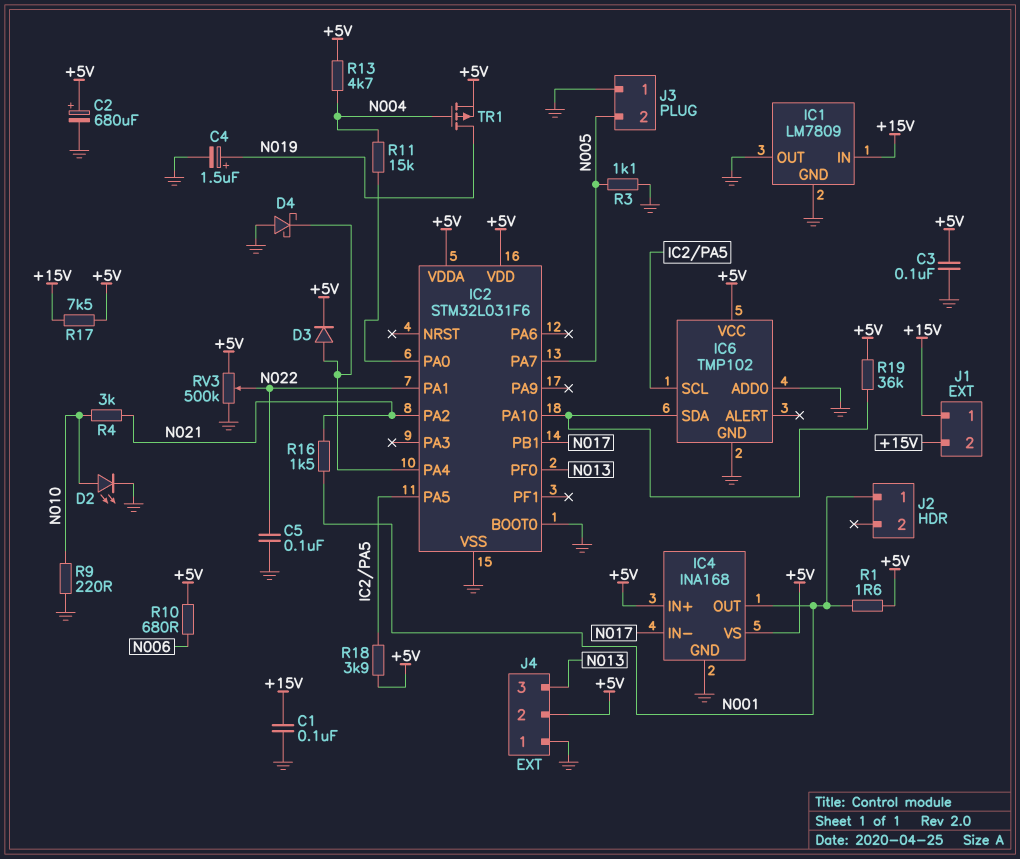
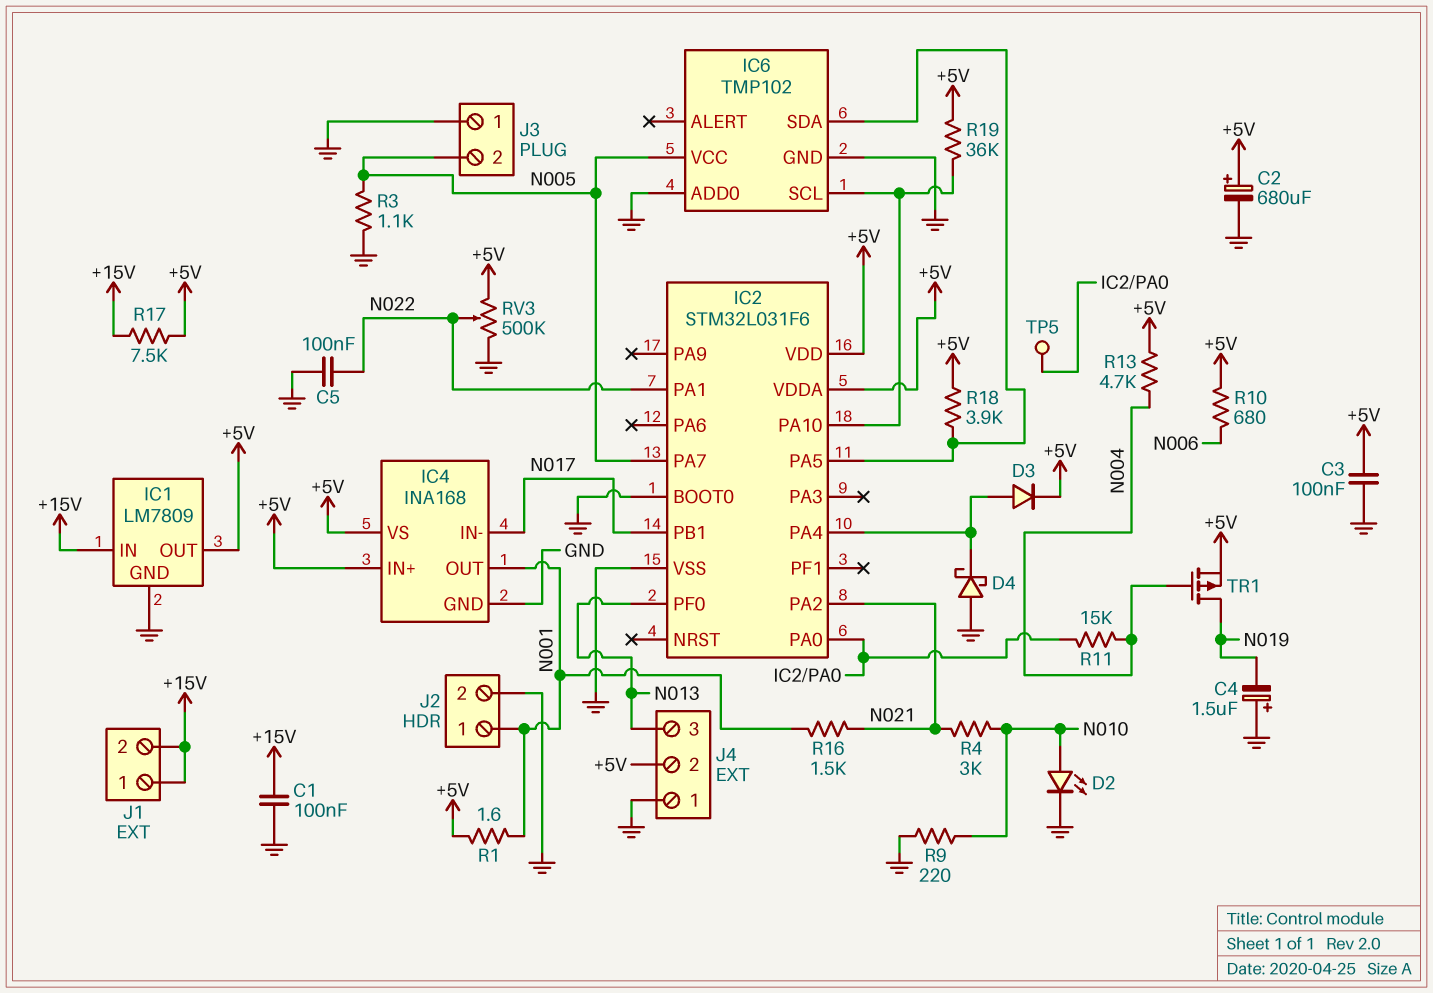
C4: 1.5uF (plus N019, minus GND) -> 1.5uF (plus GND, minus N019)
IC1 pin OUT: GND -> +5V
IC6 pin SCL: IC2/PA5 -> IC2/PA10
IC6 pin SDA: IC2/PA10 -> IC2/PA5
IC6 pin VCC: +5V -> N005
J2 pin 2: none -> GND
TP5: none -> test point (IC2/PA0)

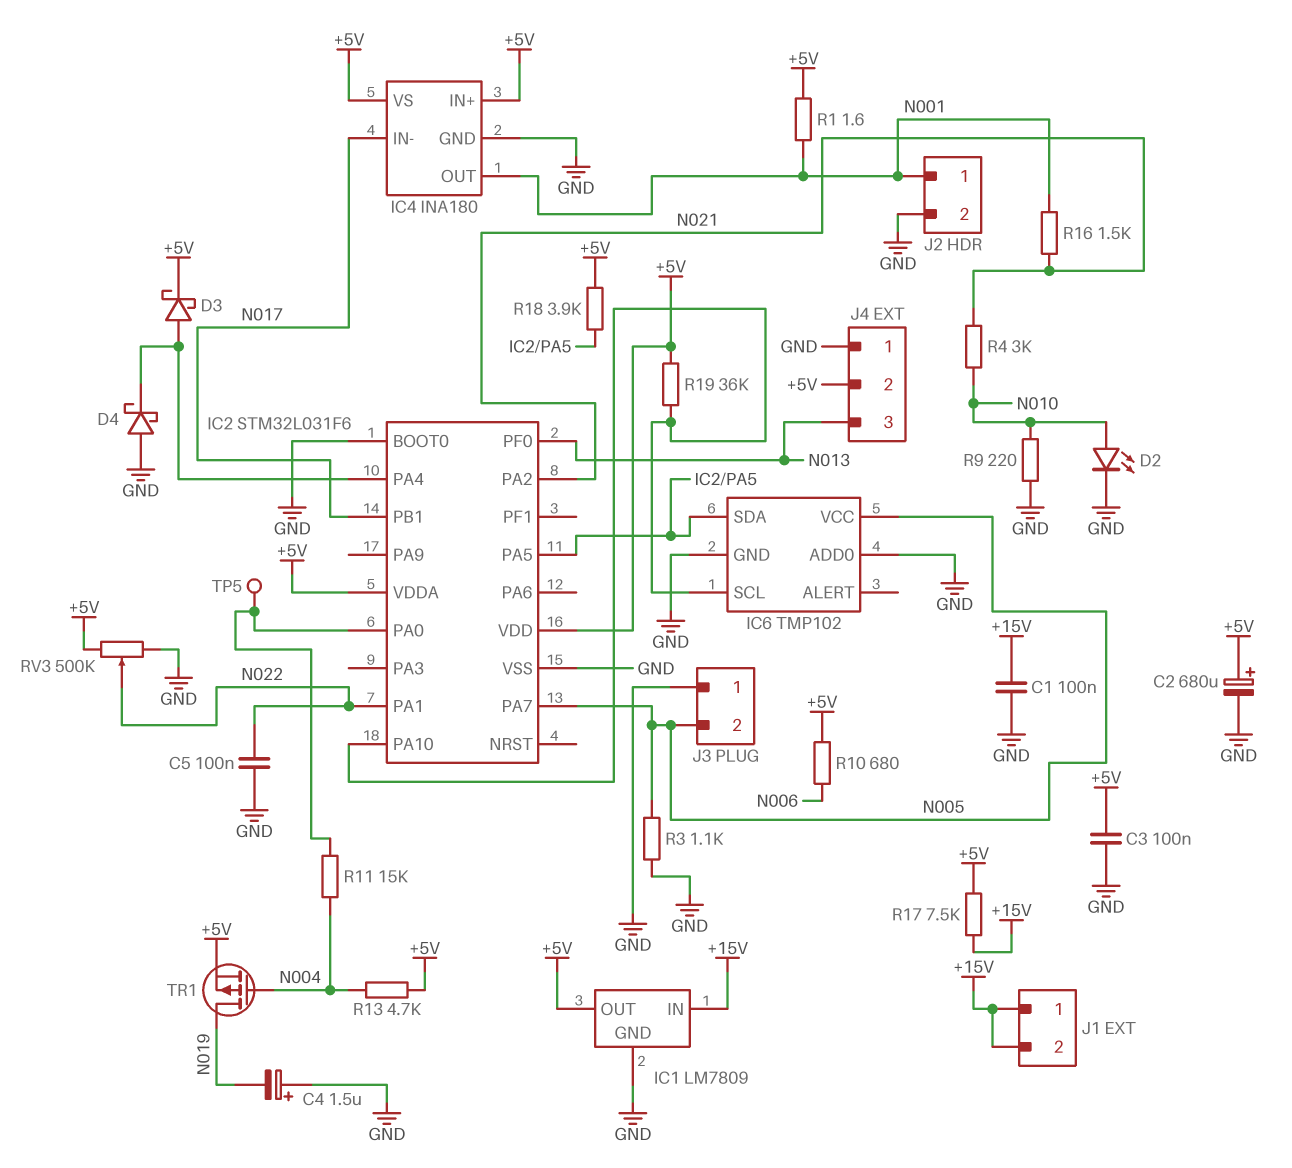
D3: diode (A IC2/PA4, K +5V) -> schottky (A IC2/PA4, K +5V)
IC4: INA168 -> INA180

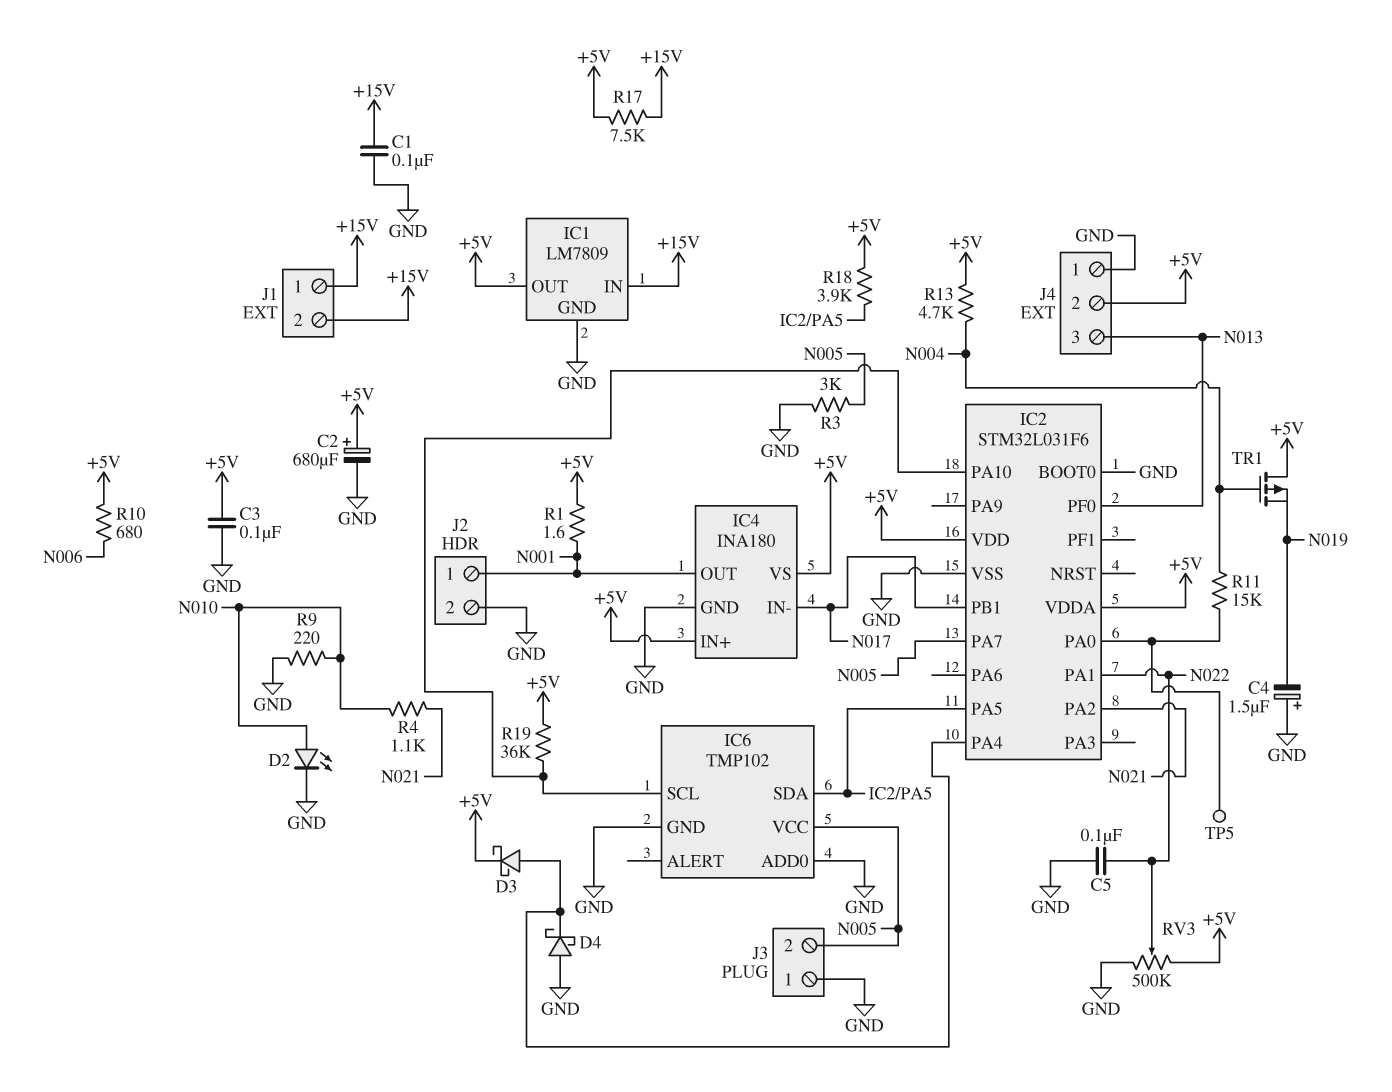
R3: 1.1k (GND, N005) -> 3k (GND, N005)
R4: 3k (N010, N021) -> 1.1k (N010, N021)
R16: 1.5k (N001, N021) -> none
TR1: PMOS (G N004, D N019, S +5V) -> PMOS (G N004, D +5V, S N019)

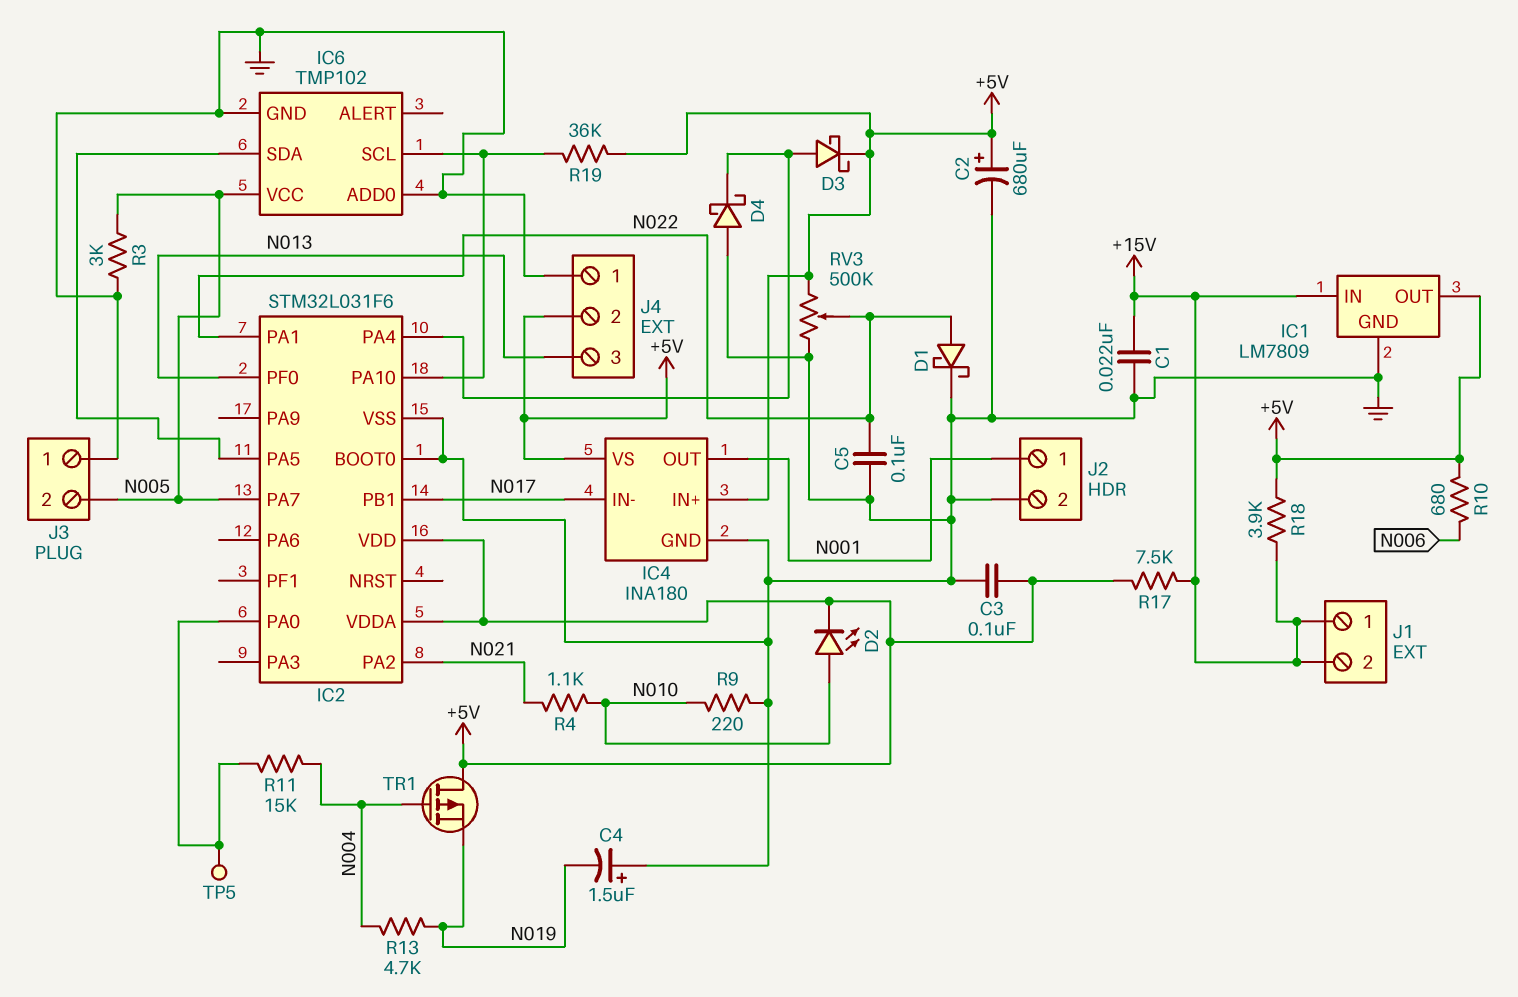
C1: 100nF (+15V, GND) -> 22nF (+15V, GND)
D1: none -> schottky (A N022, K GND)
D2: LED (A N010, K GND) -> LED (A N010, K +5V)
R1: 1.6 (+5V, N001) -> none
R13: 4.7k (+5V, N004) -> 4.7k (N004, N019)
R18: 3.9k (+5V, IC2/PA5) -> 3.9k (+5V, +15V)

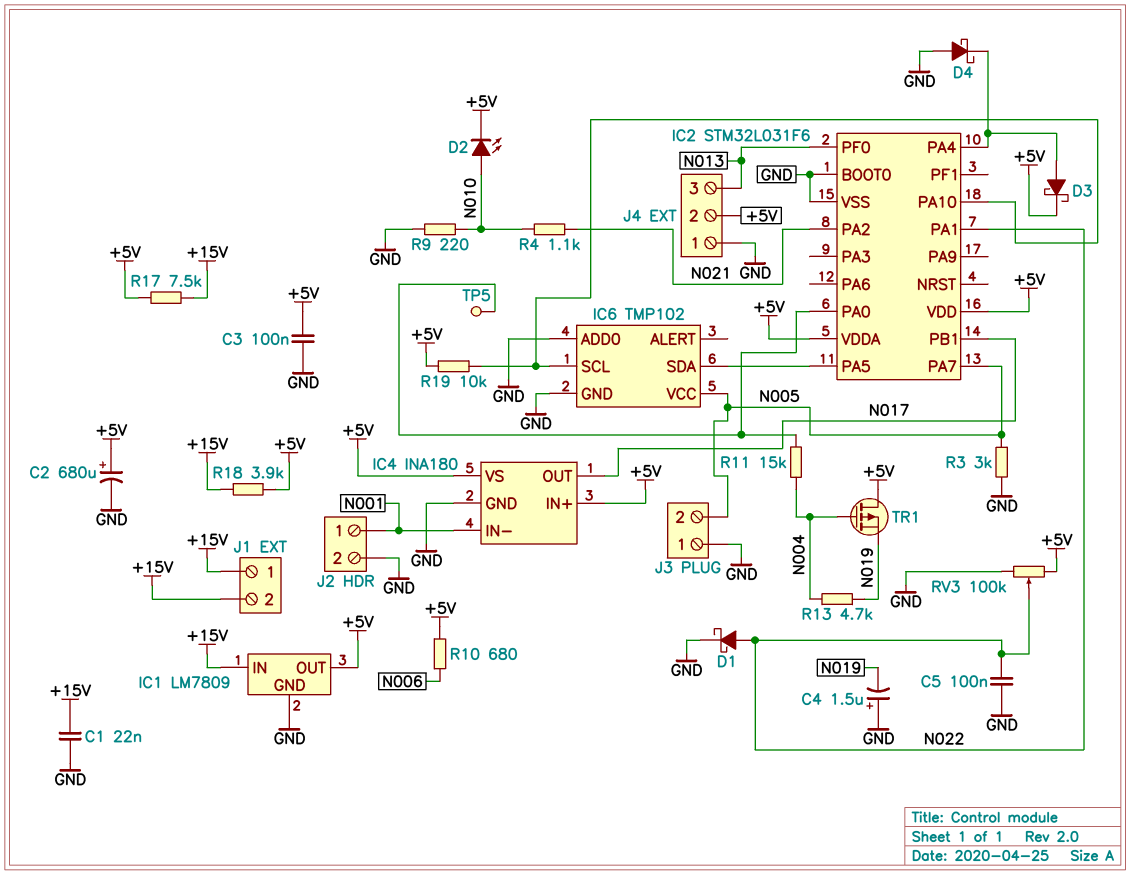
IC4 pin IN-: N017 -> N001
IC4 pin OUT: N001 -> N017
R19: 36k (+5V, IC2/PA10) -> 10k (+5V, IC2/PA10)
RV3: 500k (+5V, GND, wiper N022) -> 100k (+5V, GND, wiper N022)

